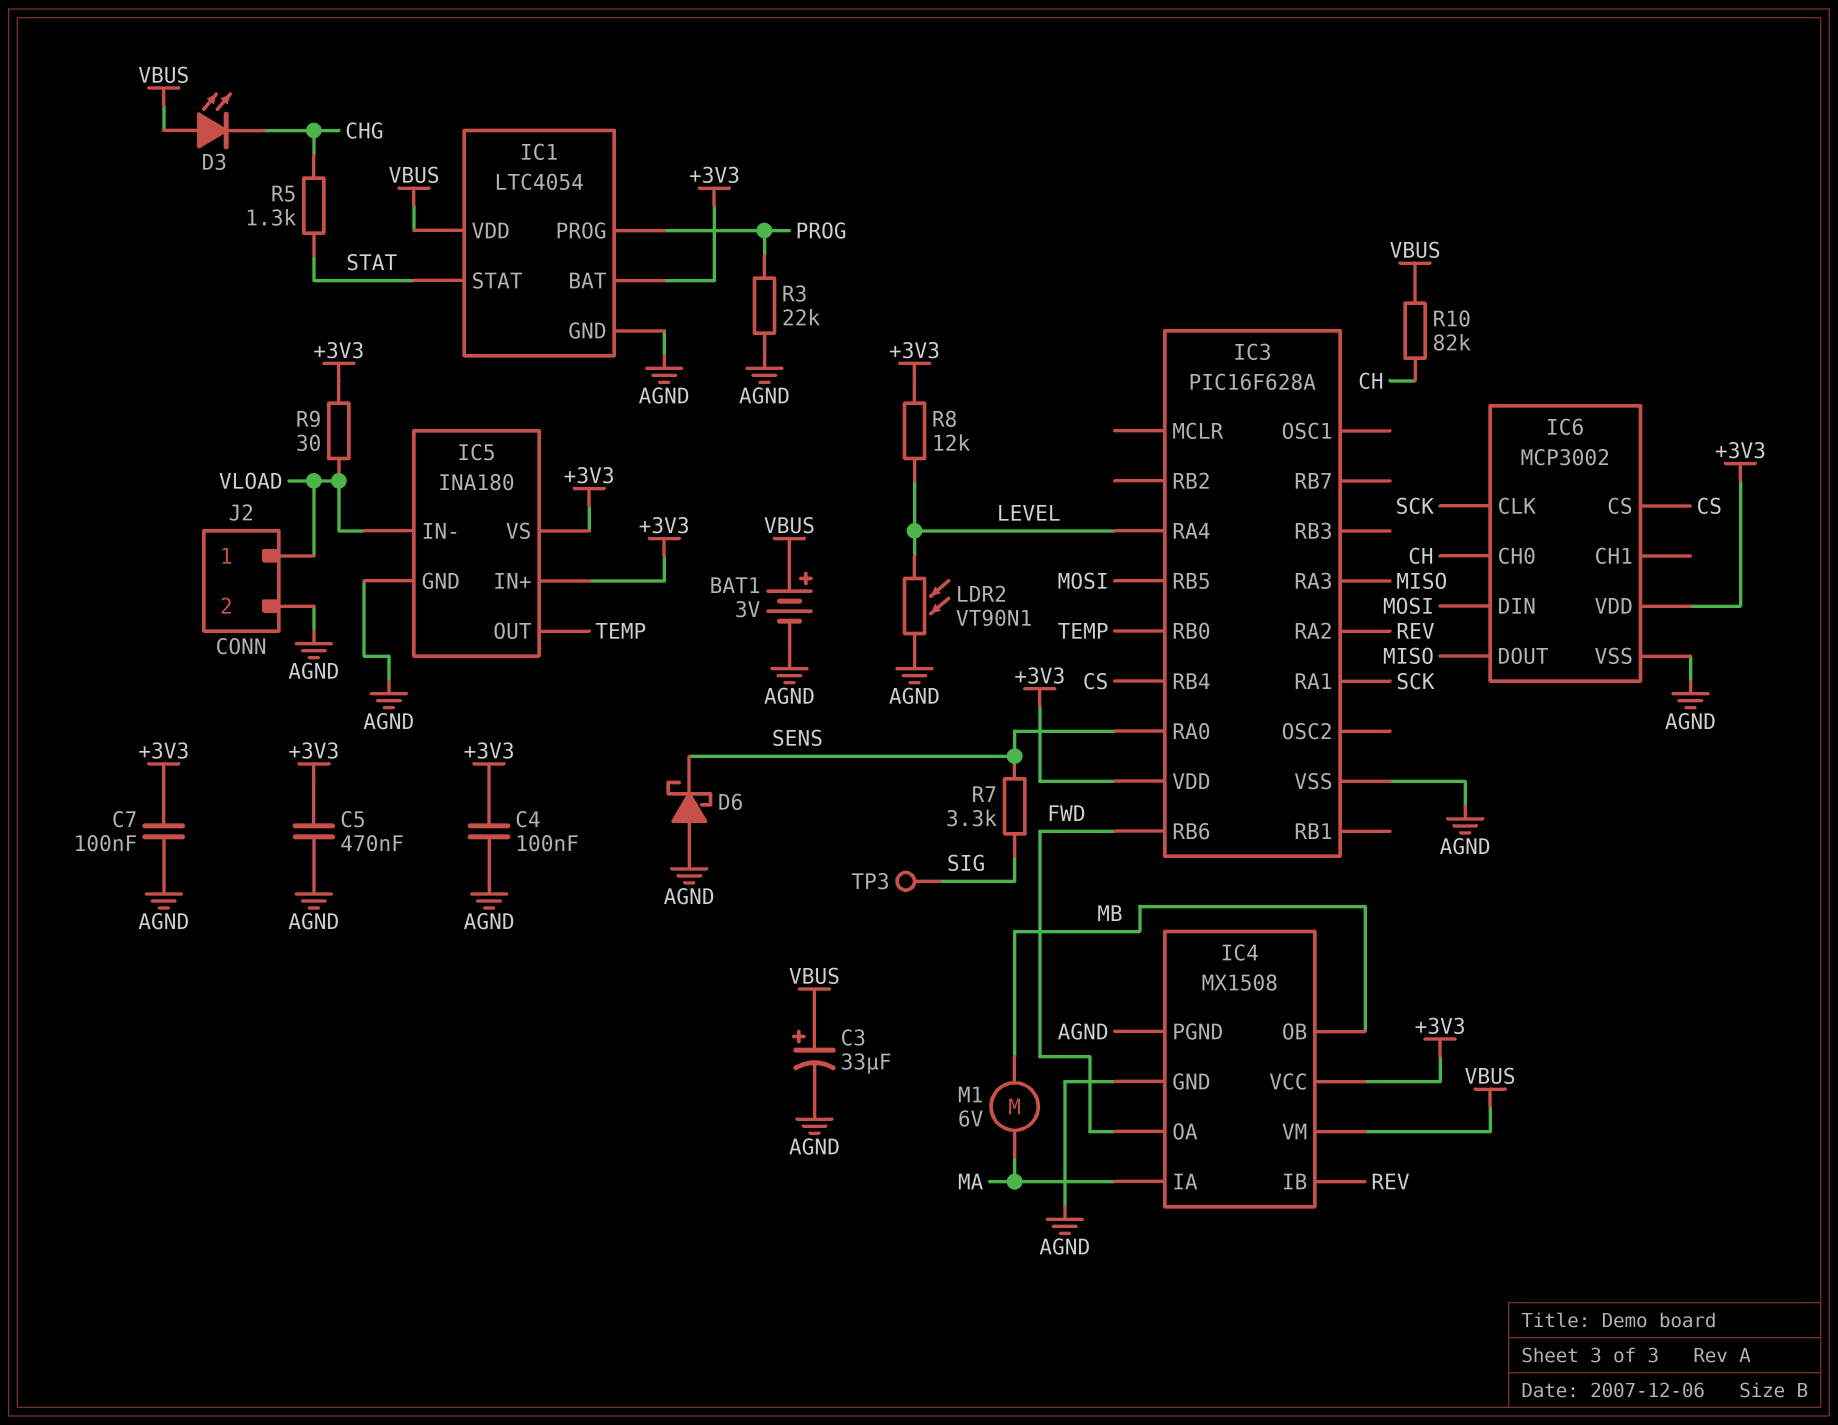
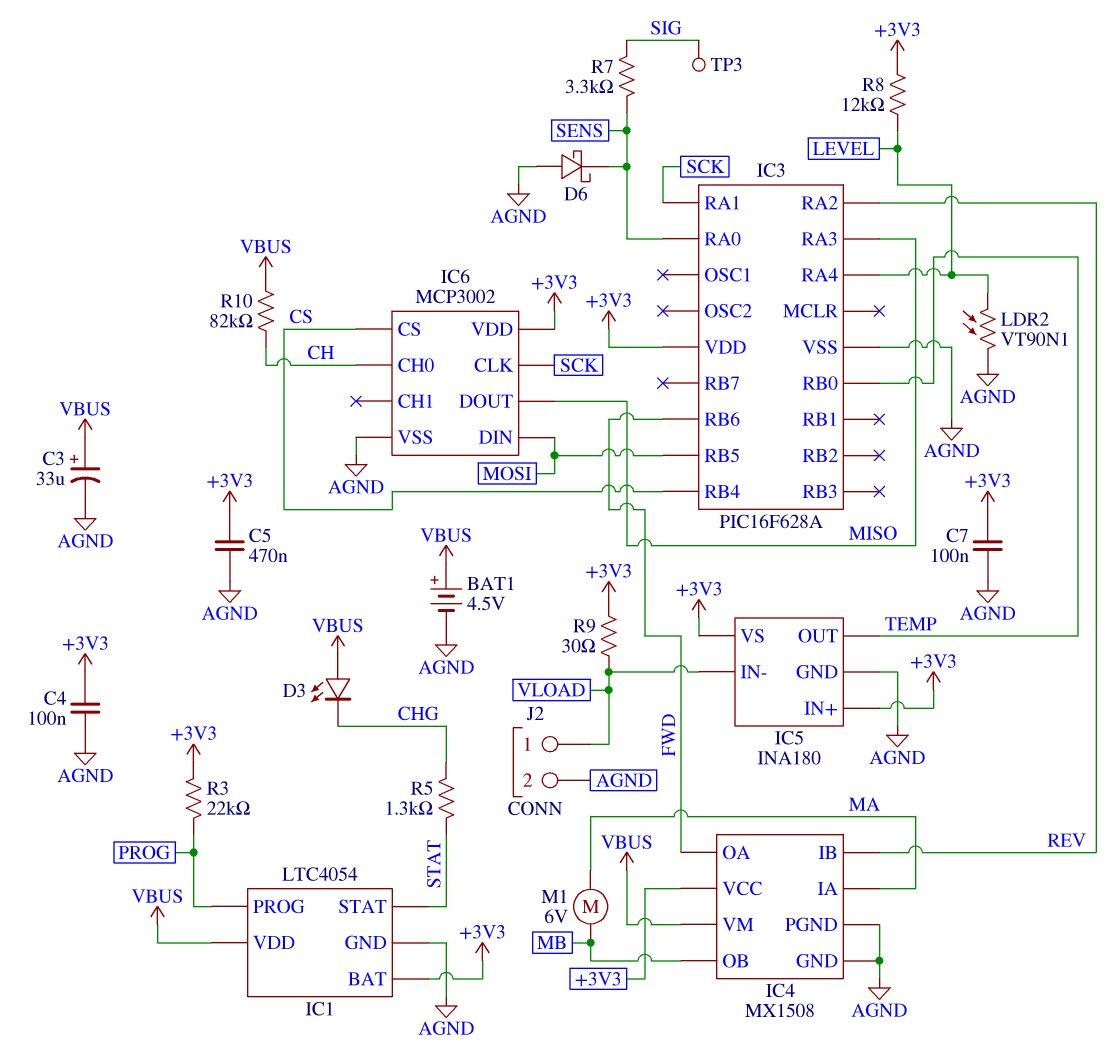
BAT1: 3V (plus VBUS, minus AGND) -> 4.5V (plus VBUS, minus AGND)
R3: 22k (AGND, PROG) -> 22k (+3V3, PROG)

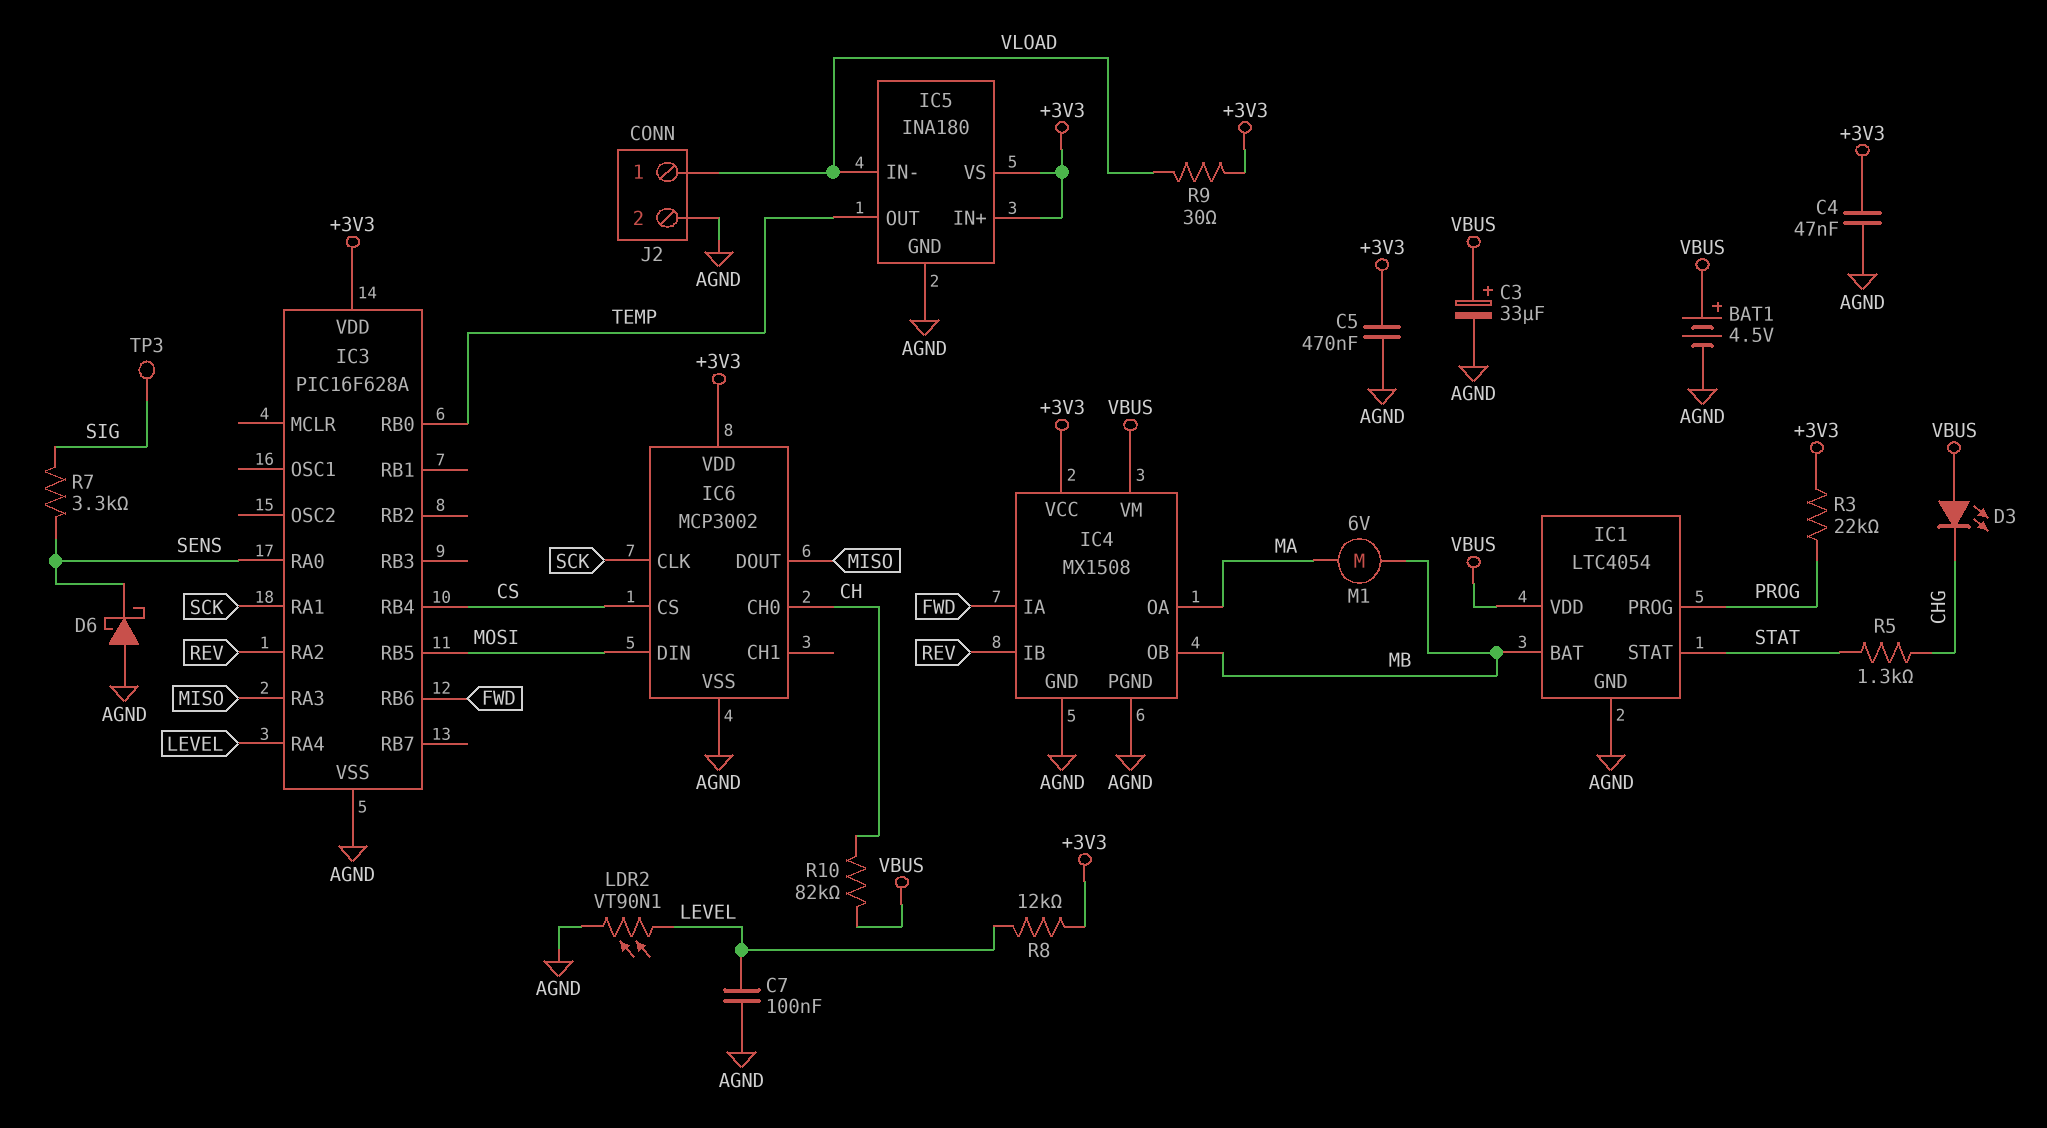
C4: 100nF (+3V3, AGND) -> 47nF (+3V3, AGND)
C7: 100nF (+3V3, AGND) -> 100nF (AGND, LEVEL)
IC1 pin BAT: +3V3 -> MB
IC4 pin IA: MA -> FWD
IC4 pin OA: FWD -> MA

